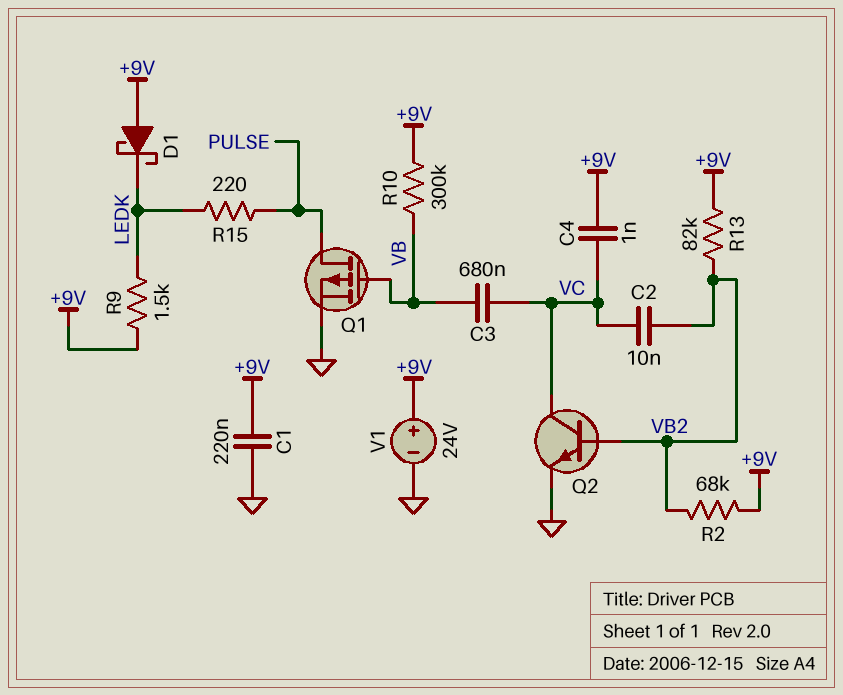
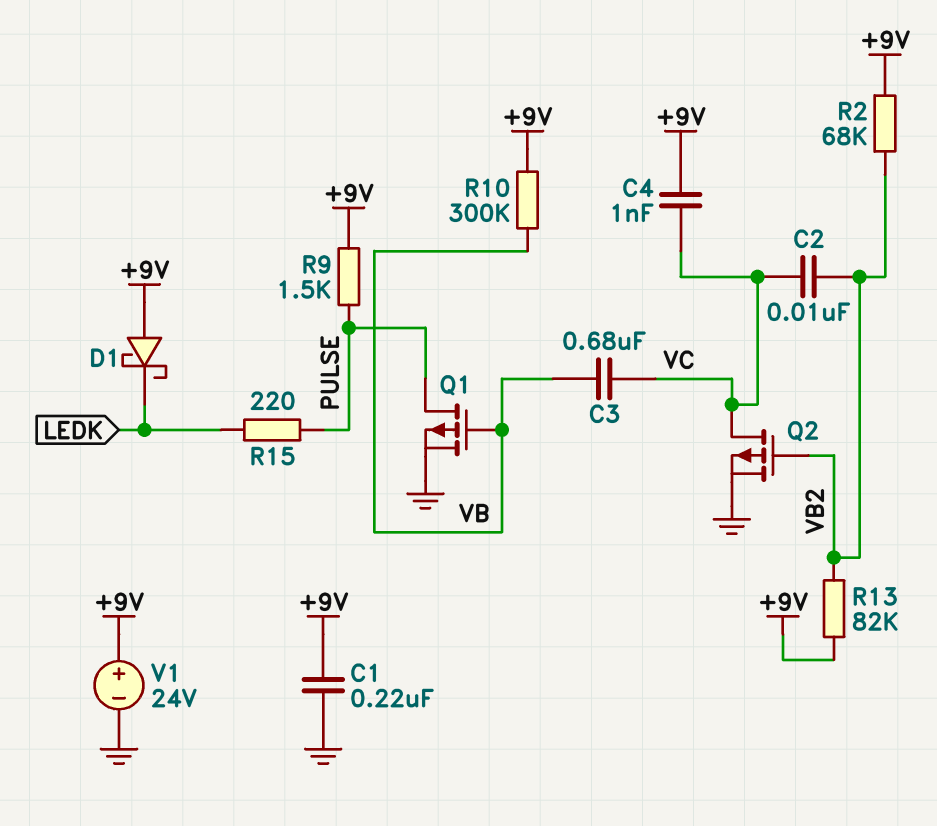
Q2: NPN (B VB2, C VC, E GND) -> PMOS (G VB2, D VC, S GND)
R9: 1.5k (+9V, LEDK) -> 1.5k (+9V, PULSE)

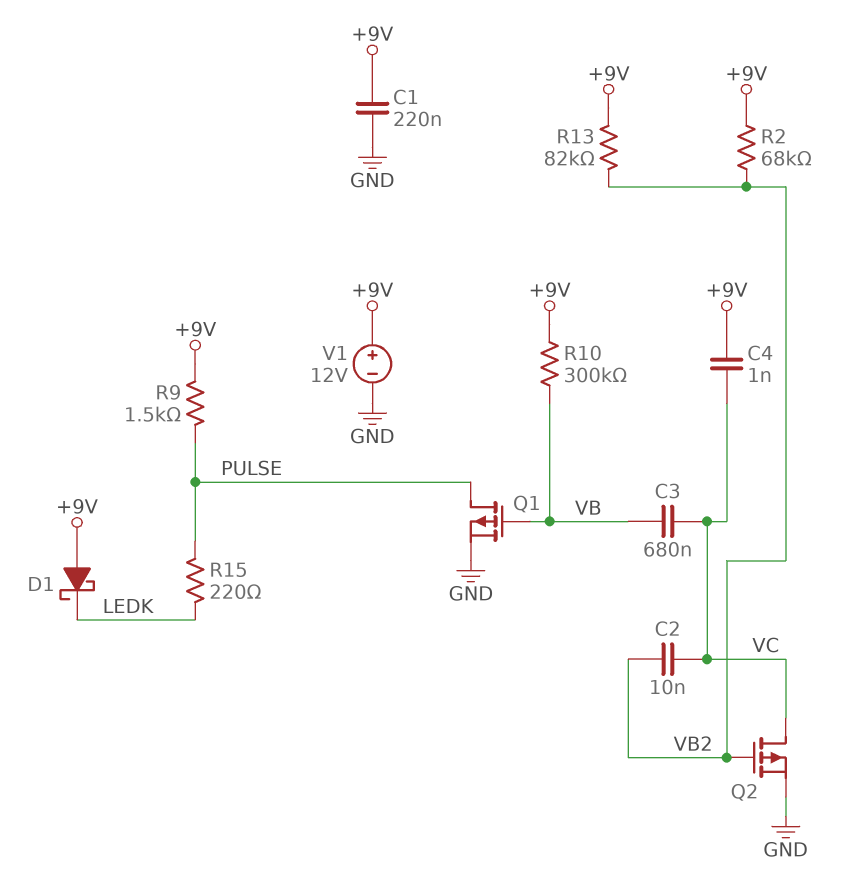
V1: 24V (plus +9V, minus GND) -> 12V (plus +9V, minus GND)

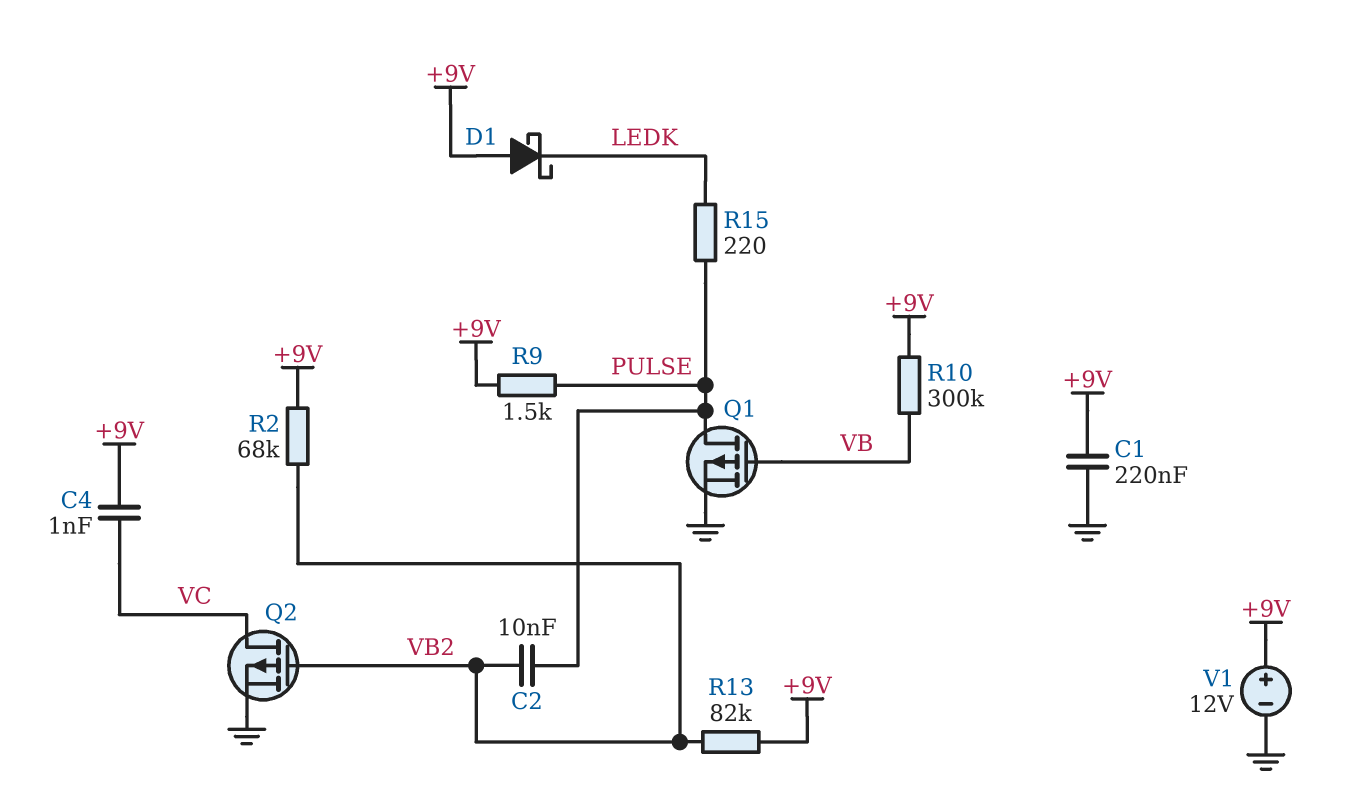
C2: 10nF (VB2, VC) -> 10nF (PULSE, VB2)
C3: 680nF (VB, VC) -> none

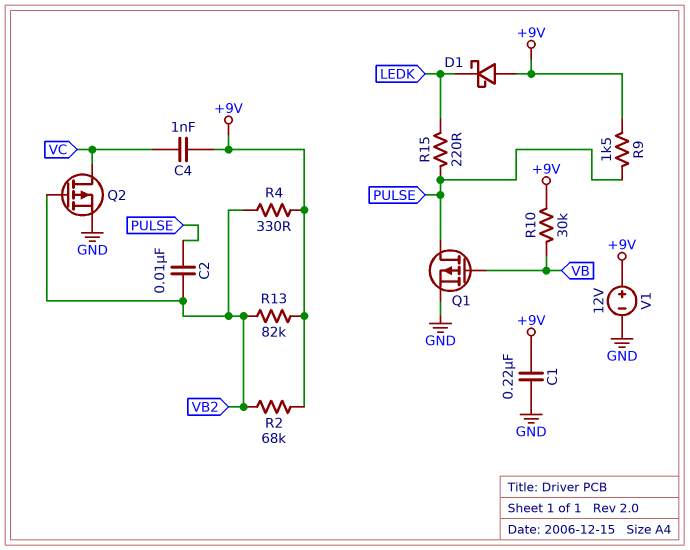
R4: none -> 330 (+9V, VB2)
R10: 300k (+9V, VB) -> 30k (+9V, VB)

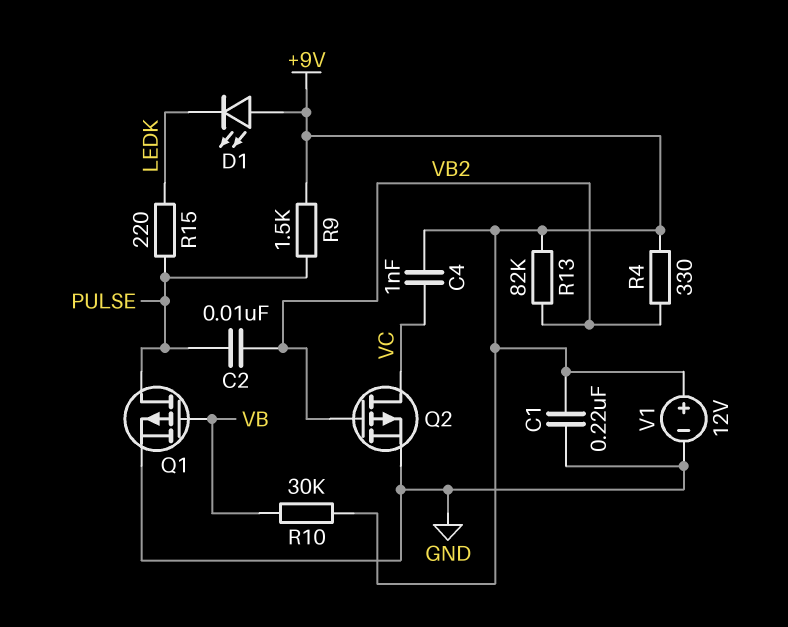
D1: schottky (A +9V, K LEDK) -> LED (A +9V, K LEDK)
R2: 68k (+9V, VB2) -> none

